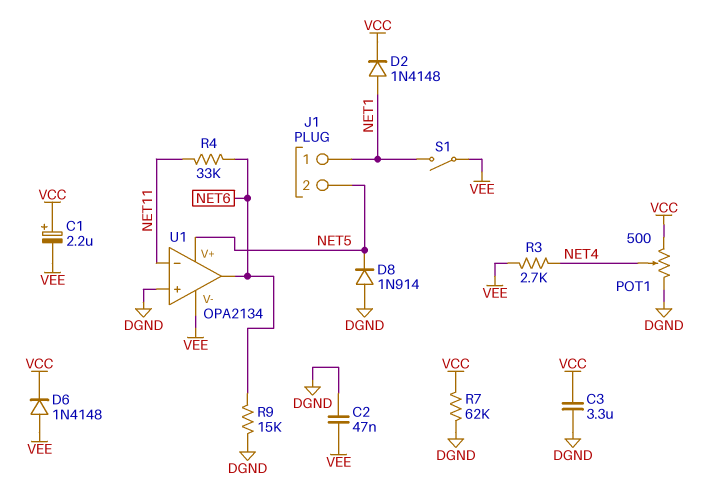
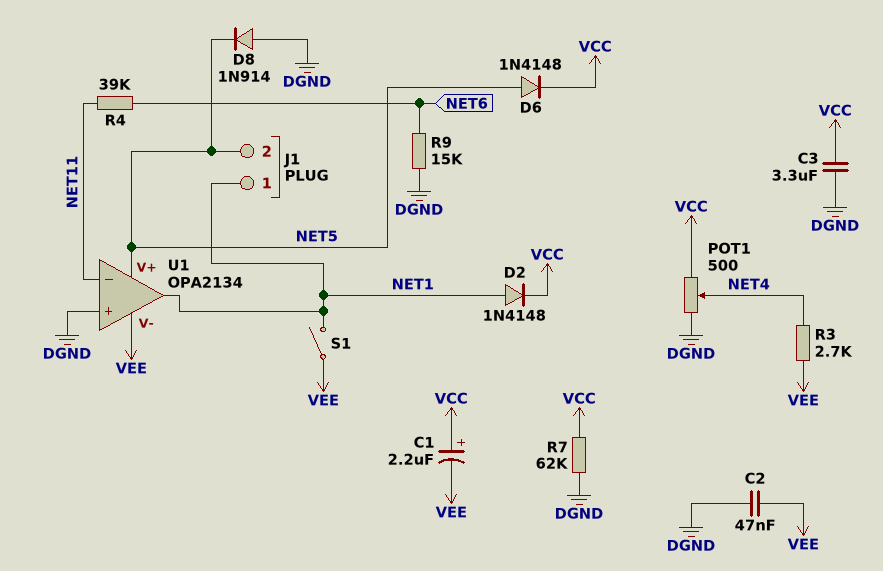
D6: diode 1N4148 (A VEE, K VCC) -> diode 1N4148 (A NET5, K VCC)
R4: 33k (NET6, NET11) -> 39k (NET6, NET11)
U1 pin out: NET6 -> NET1

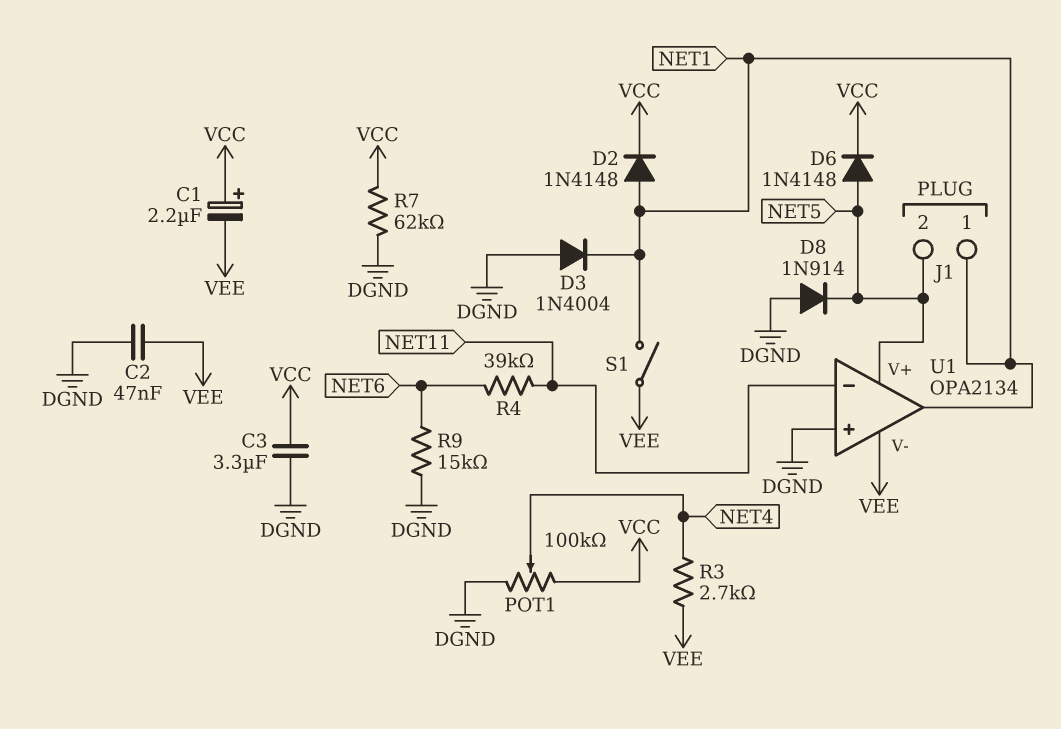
D3: none -> diode 1N4004 (A DGND, K NET1)
POT1: 500 (DGND, VCC, wiper NET4) -> 100k (DGND, VCC, wiper NET4)

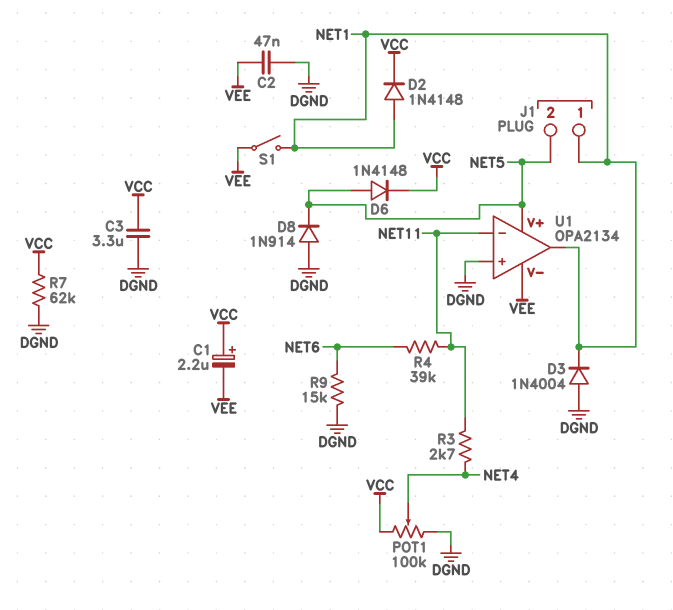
R3: 2.7k (NET4, VEE) -> 2.7k (NET4, NET11)

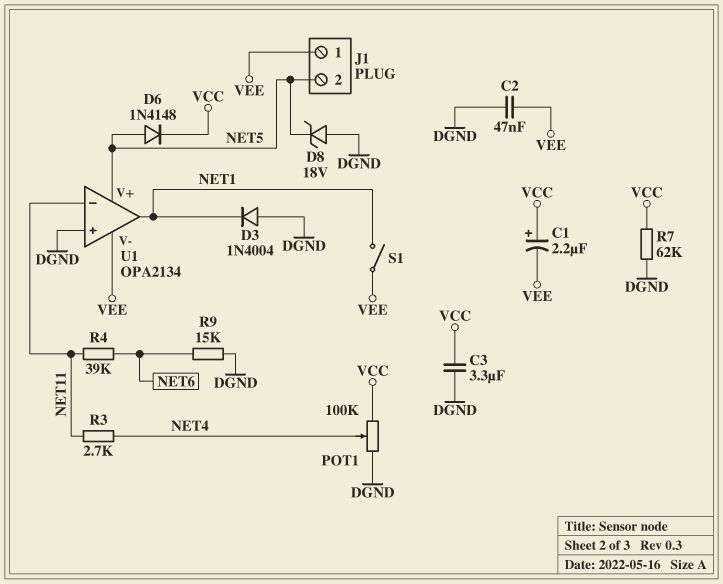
D2: diode 1N4148 (A NET1, K VCC) -> none
D8: diode 1N914 (A DGND, K NET5) -> zener 18V (A DGND, K NET5)
J1 pin 1: NET1 -> VEE

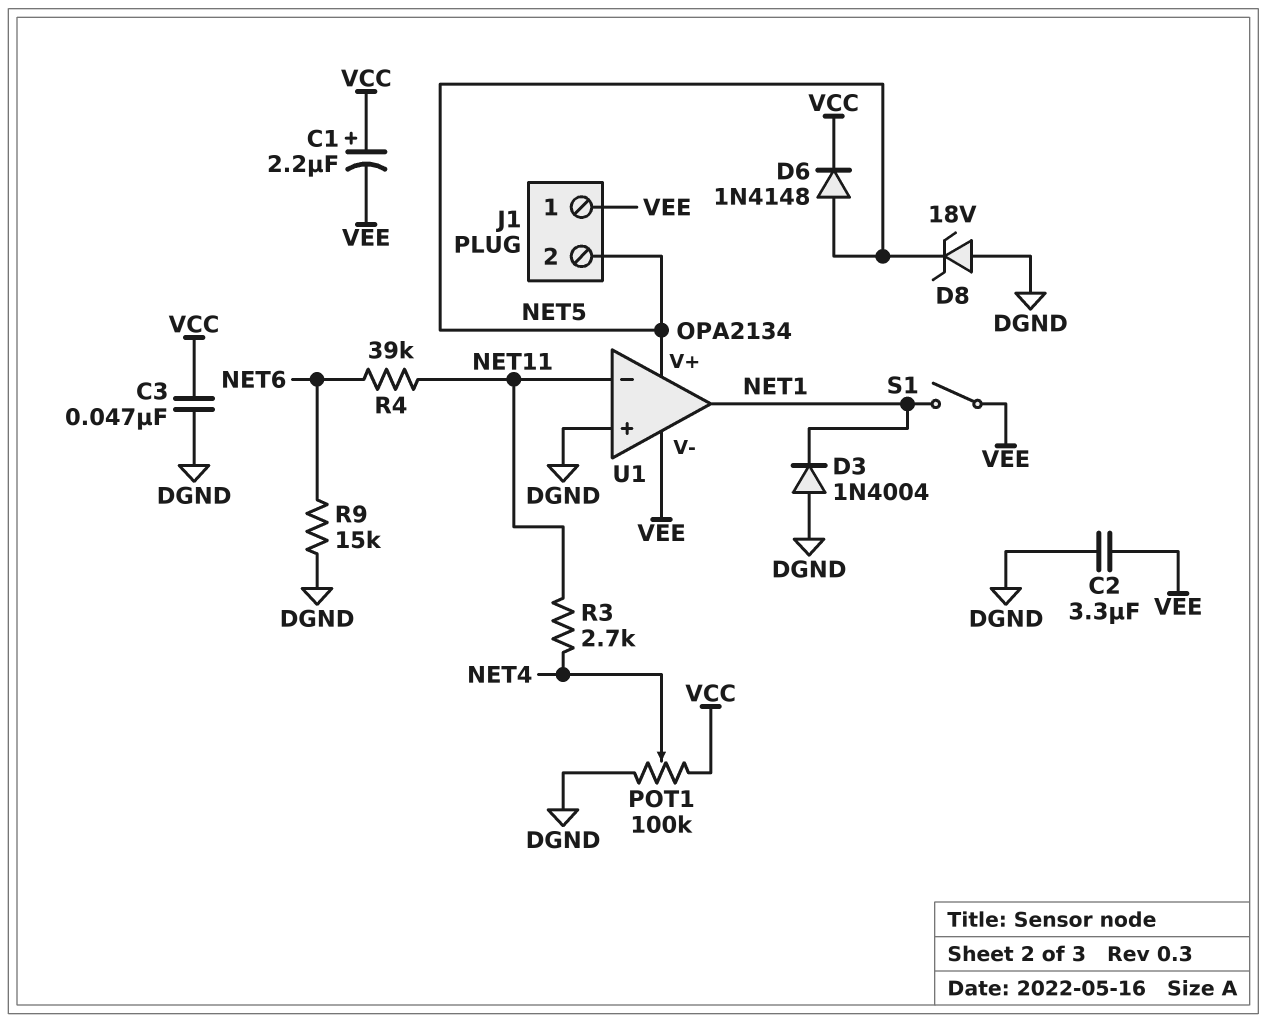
C2: 47nF (DGND, VEE) -> 3.3uF (DGND, VEE)
C3: 3.3uF (DGND, VCC) -> 47nF (DGND, VCC)
R7: 62k (DGND, VCC) -> none

